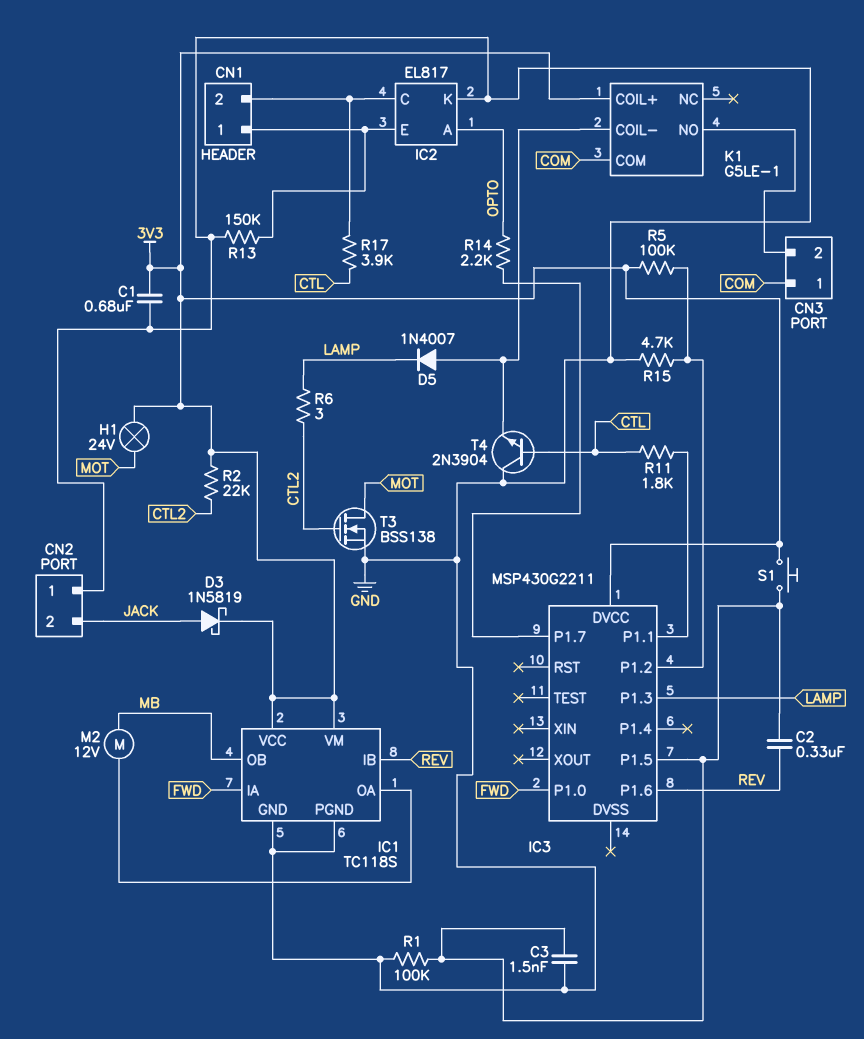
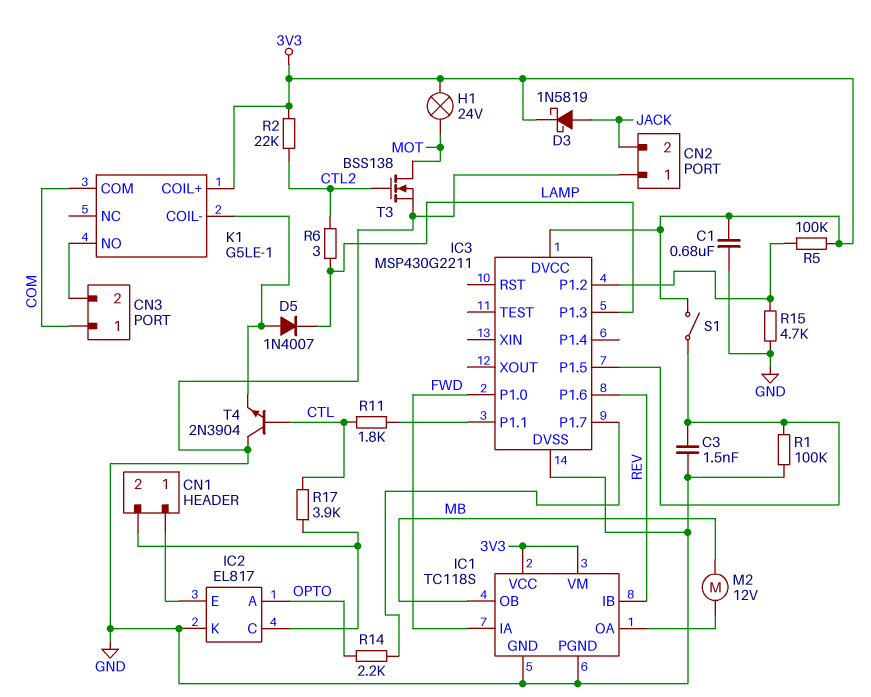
C2: 330nF (IC3/P1.5, REV) -> none
IC3 pin DVSS: none -> GND
R13: 150k (CN1/1, GND) -> none
S1: button (3V3, IC3/P1.5) -> switch (3V3, IC3/P1.5)

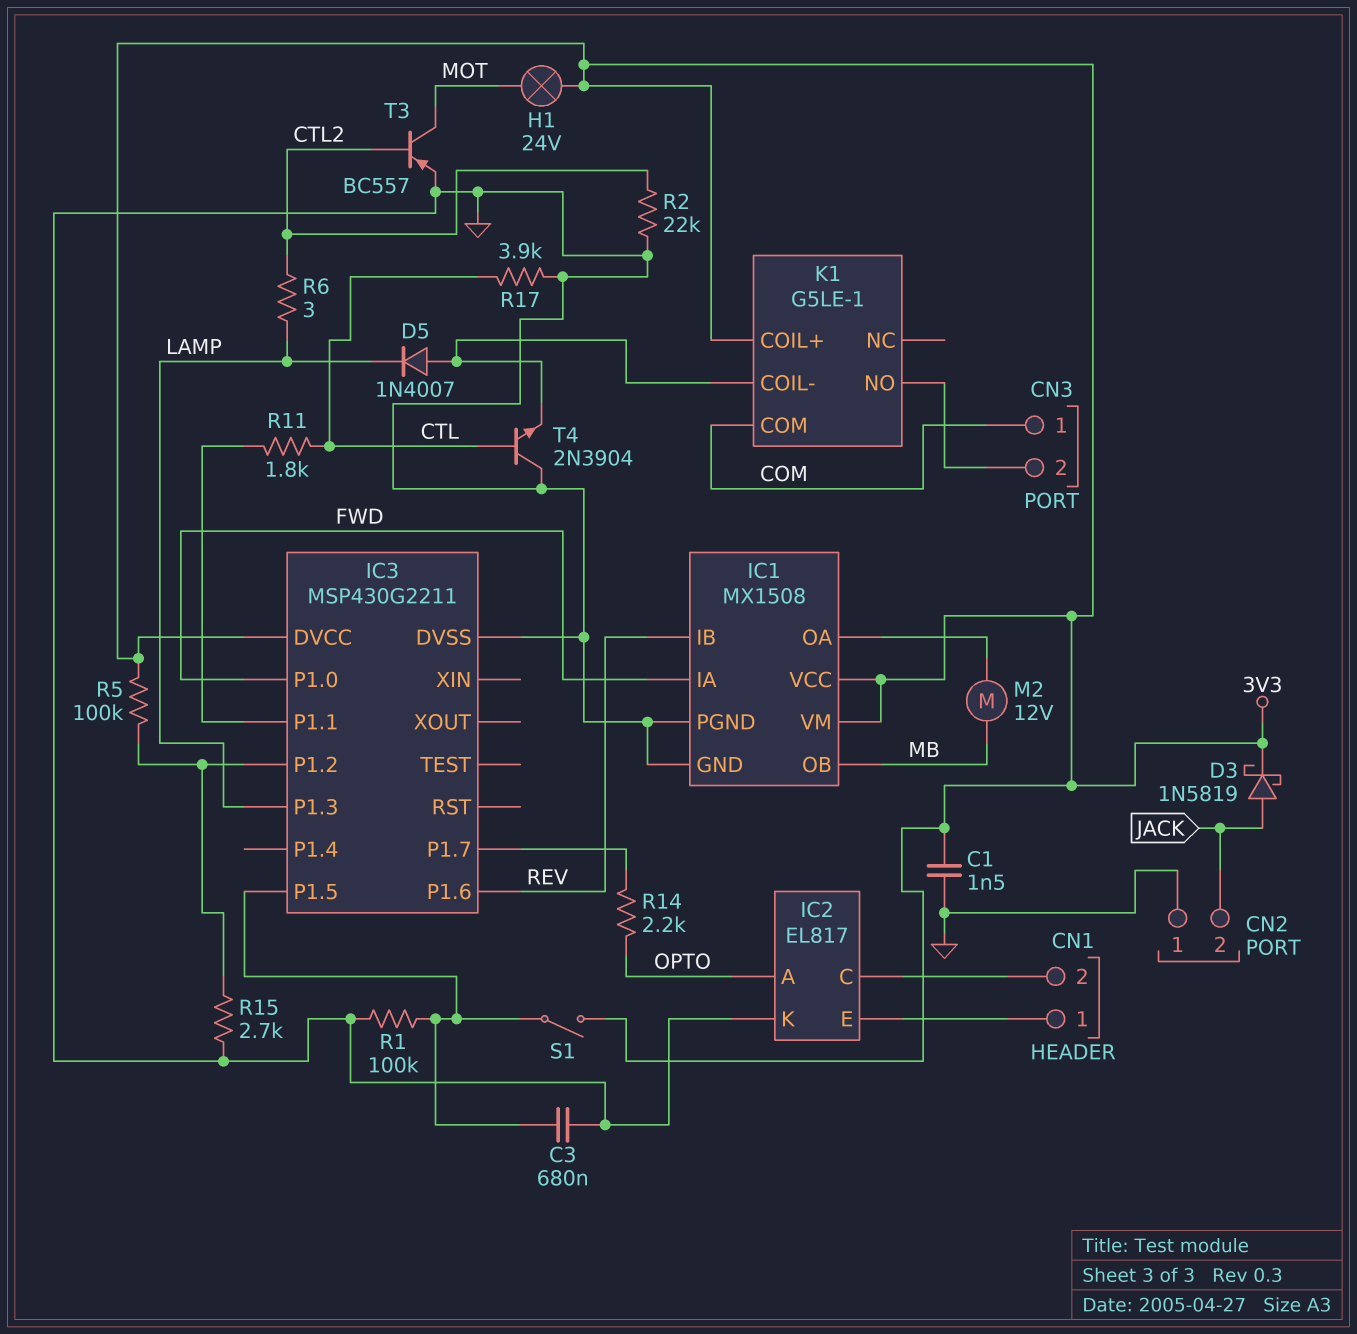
C1: 680nF (3V3, GND) -> 1.5nF (3V3, GND)
C3: 1.5nF (GND, IC3/P1.5) -> 680nF (GND, IC3/P1.5)
IC1: TC118S -> MX1508
R2: 22k (3V3, CTL2) -> 22k (CTL2, GND)
R15: 4.7k (GND, IC3/P1.2) -> 2.7k (GND, IC3/P1.2)
R17: 3.9k (CN1/2, CTL) -> 3.9k (CTL, GND)
T3: NMOS BSS138 (G CTL2, D MOT, S GND) -> PNP BC557 (B CTL2, C MOT, E GND)

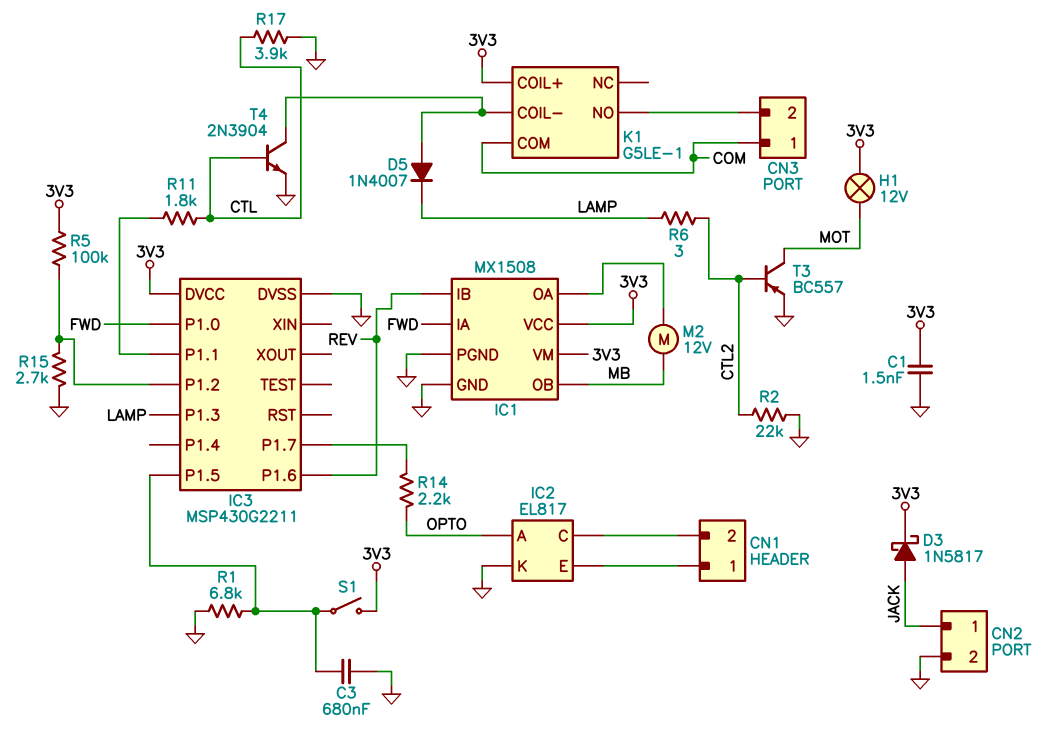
CN2 pin 1: GND -> JACK
CN2 pin 2: JACK -> GND
D3: schottky 1N5819 (A JACK, K 3V3) -> schottky 1N5817 (A JACK, K 3V3)
H1: lamp 24V (3V3, MOT) -> lamp 12V (3V3, MOT)
R1: 100k (GND, IC3/P1.5) -> 6.8k (GND, IC3/P1.5)
T4: NPN 2N3904 (B CTL, C GND, E K1/COIL-) -> NPN 2N3904 (B CTL, C K1/COIL-, E GND)

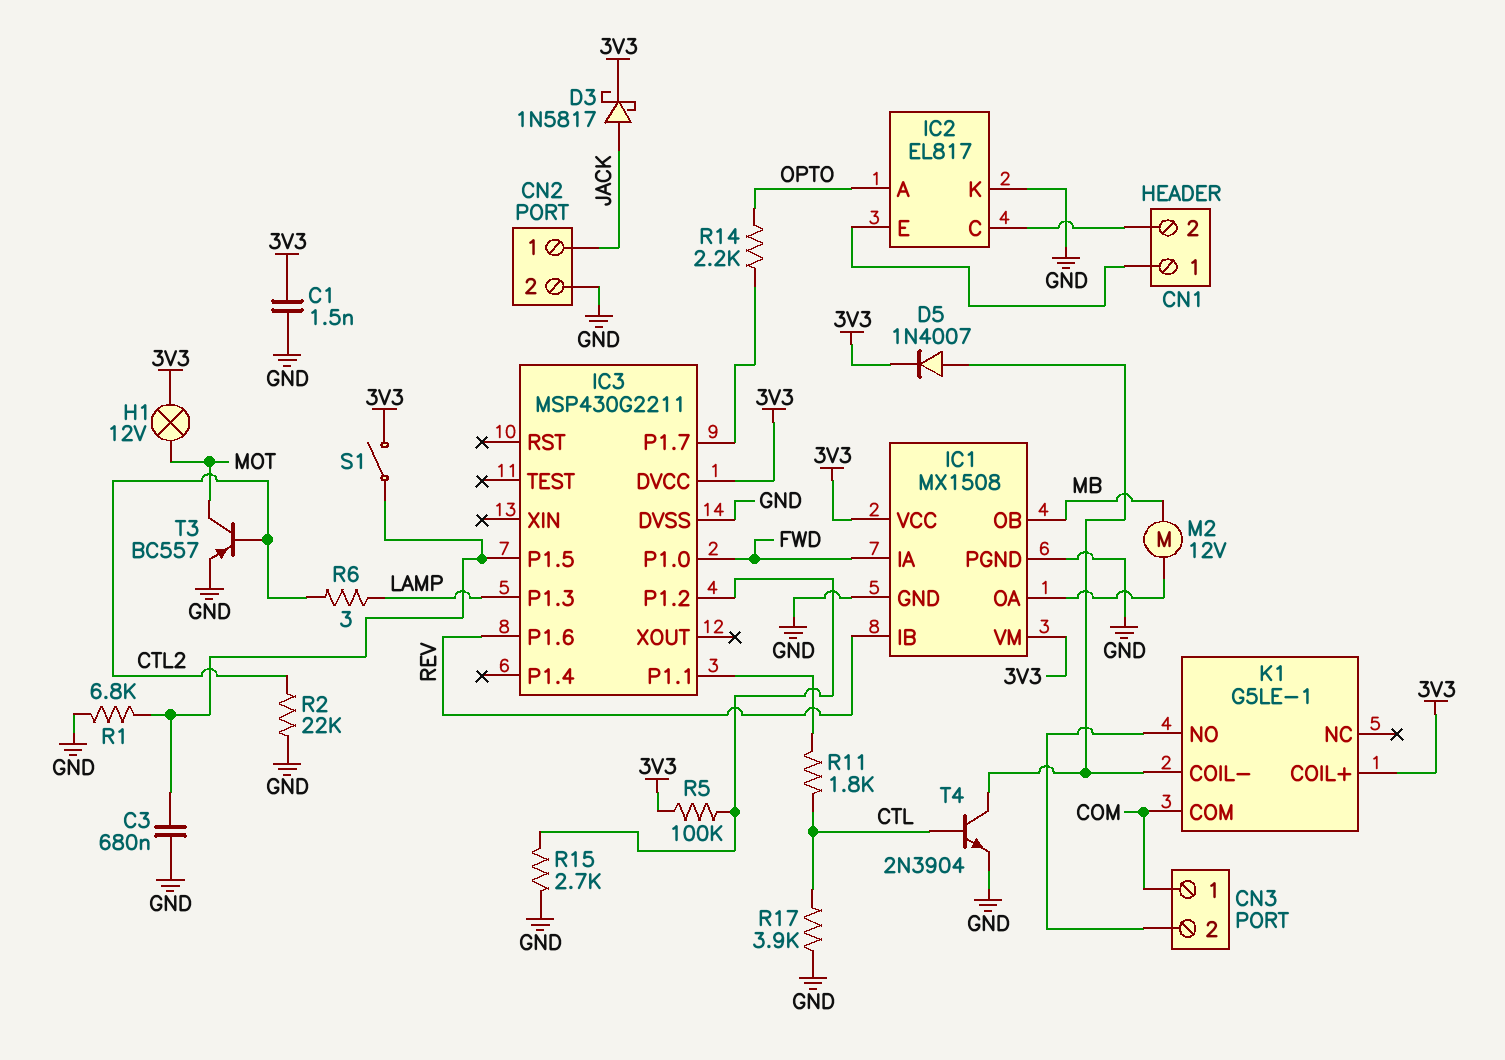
D5: diode 1N4007 (A K1/COIL-, K LAMP) -> diode 1N4007 (A K1/COIL-, K 3V3)

